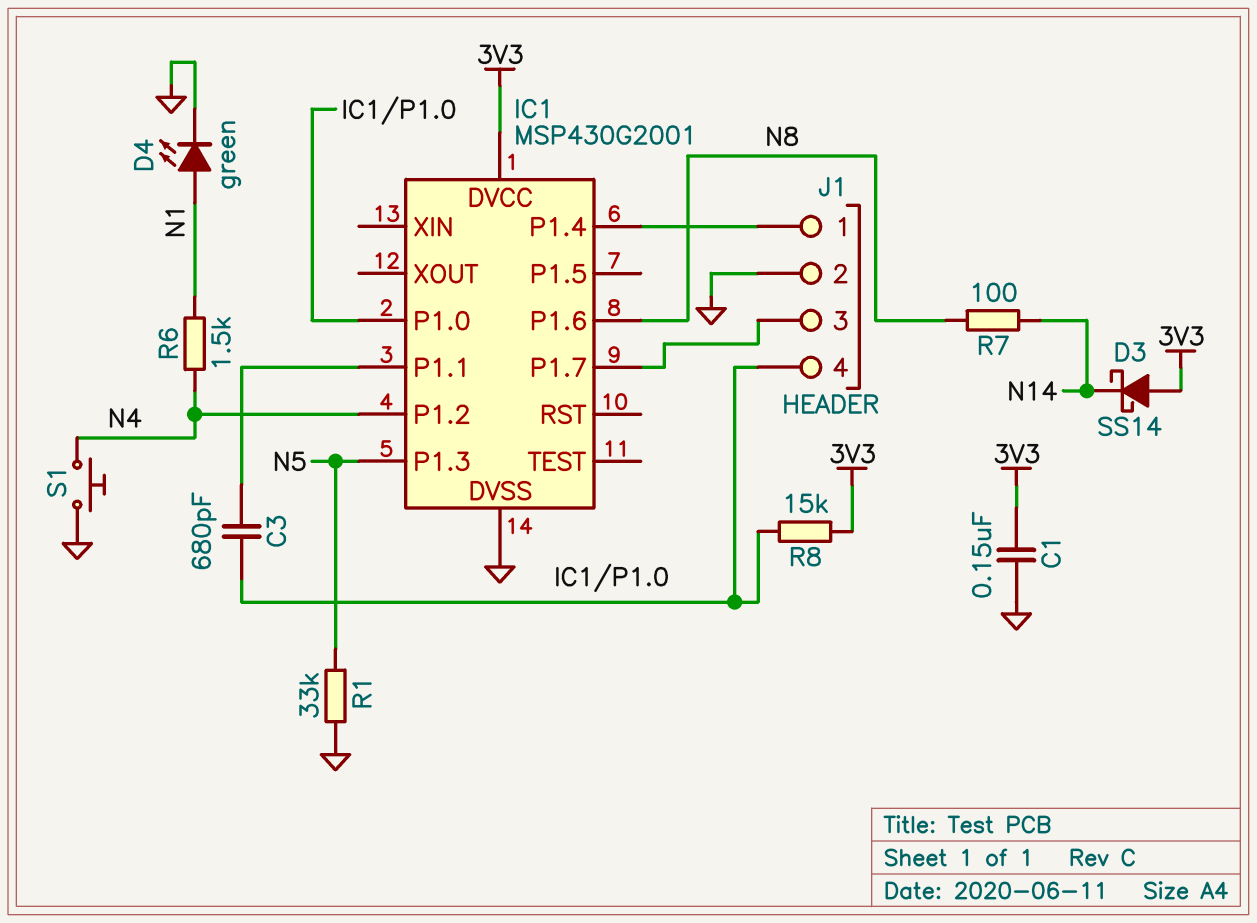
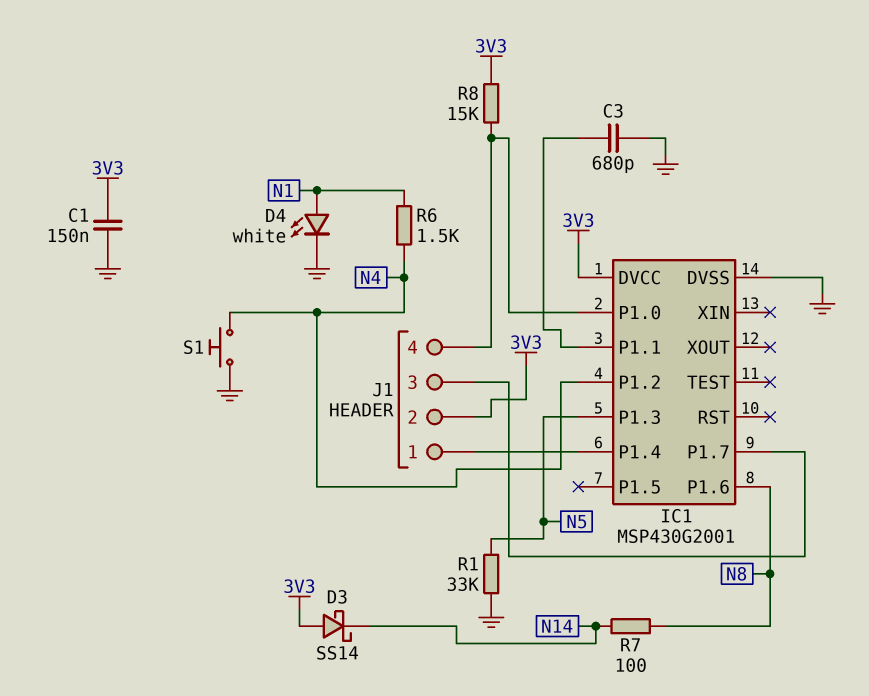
C3: 680pF (IC1/P1.0, IC1/P1.1) -> 680pF (GND, IC1/P1.1)
D4: LED green (A N1, K GND) -> LED white (A N1, K GND)
J1 pin 2: GND -> 3V3

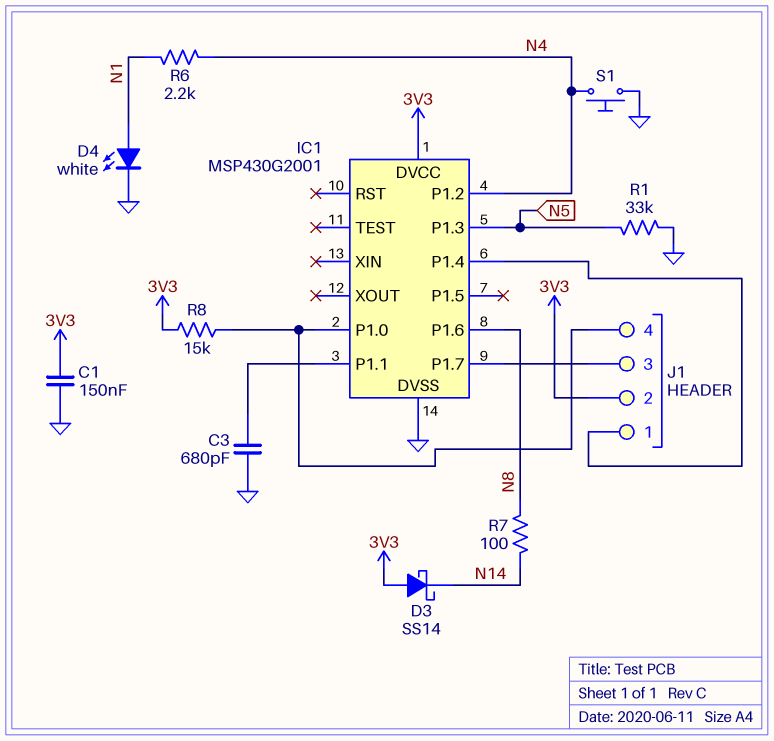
R6: 1.5k (N1, N4) -> 2.2k (N1, N4)

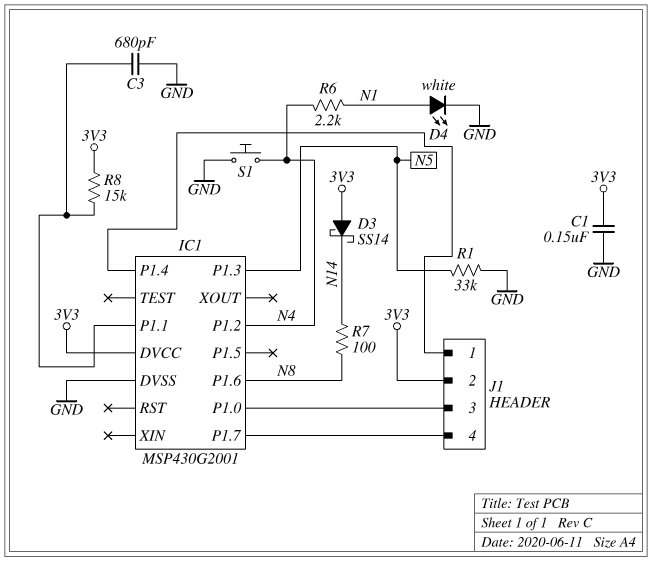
J1 pin 3: IC1/P1.7 -> IC1/P1.0
J1 pin 4: IC1/P1.0 -> IC1/P1.7
R8: 15k (3V3, IC1/P1.0) -> 15k (3V3, IC1/P1.1)

